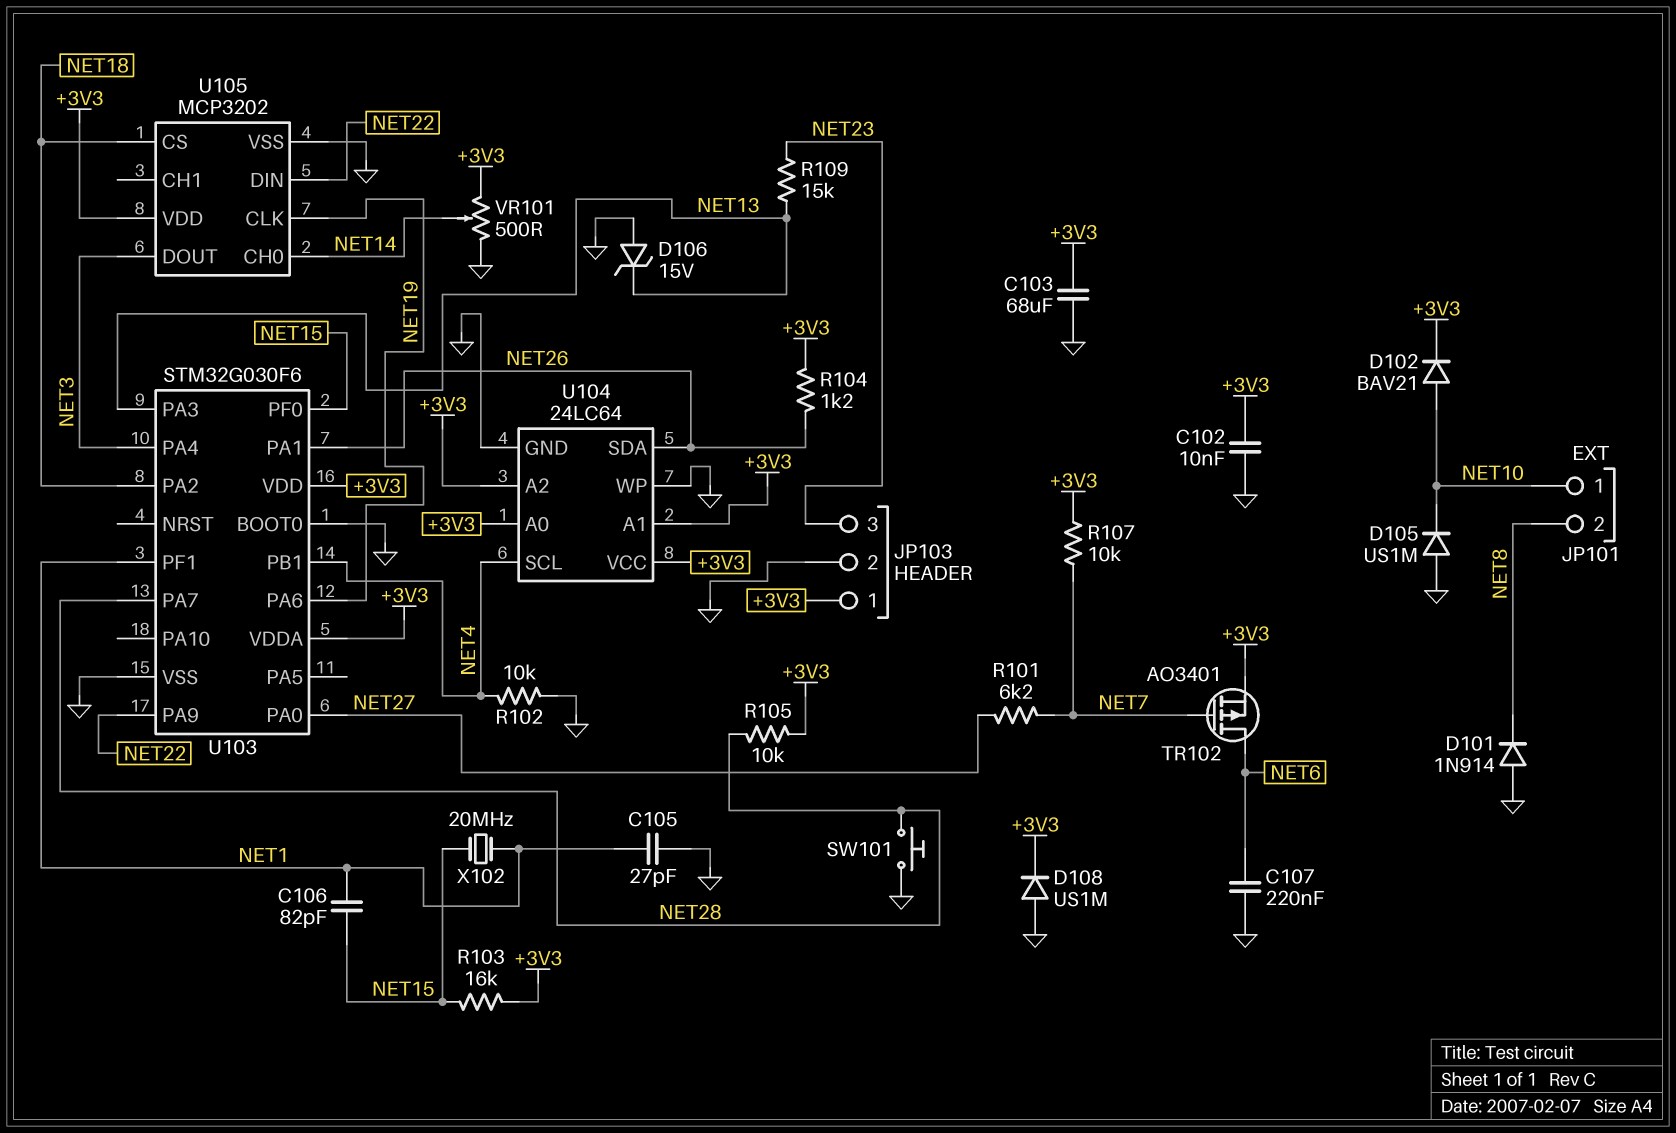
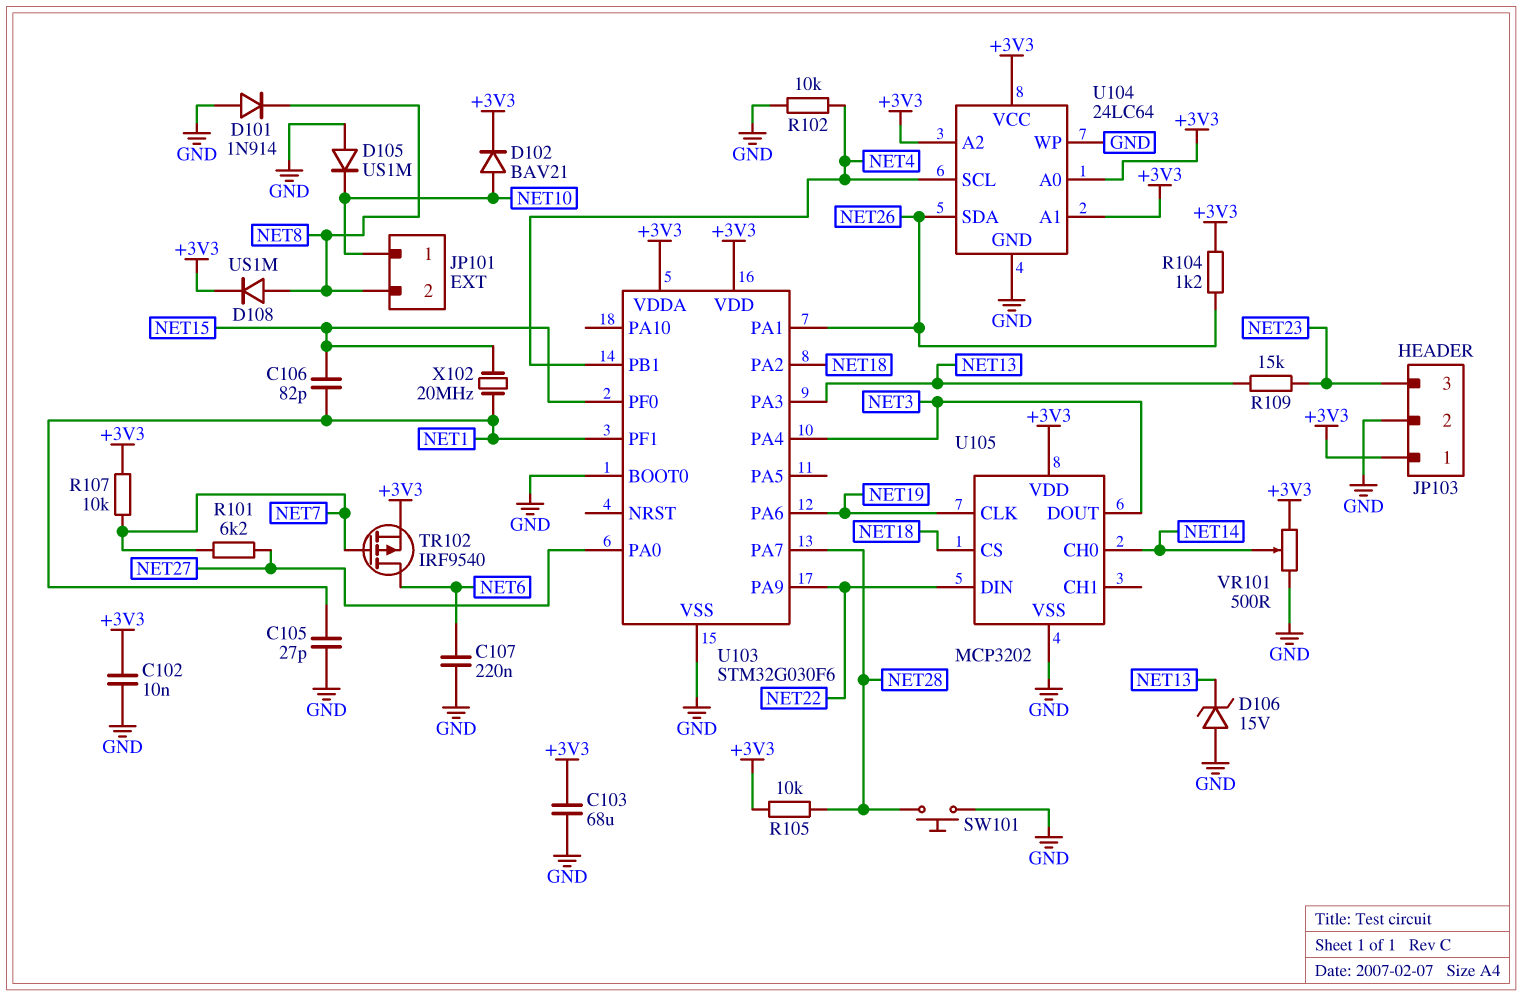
D108: diode US1M (A GND, K +3V3) -> diode US1M (A NET8, K +3V3)
R103: 16k (+3V3, NET15) -> none
TR102: PMOS AO3401 (G NET7, D NET6, S +3V3) -> PMOS IRF9540 (G NET7, D NET6, S +3V3)

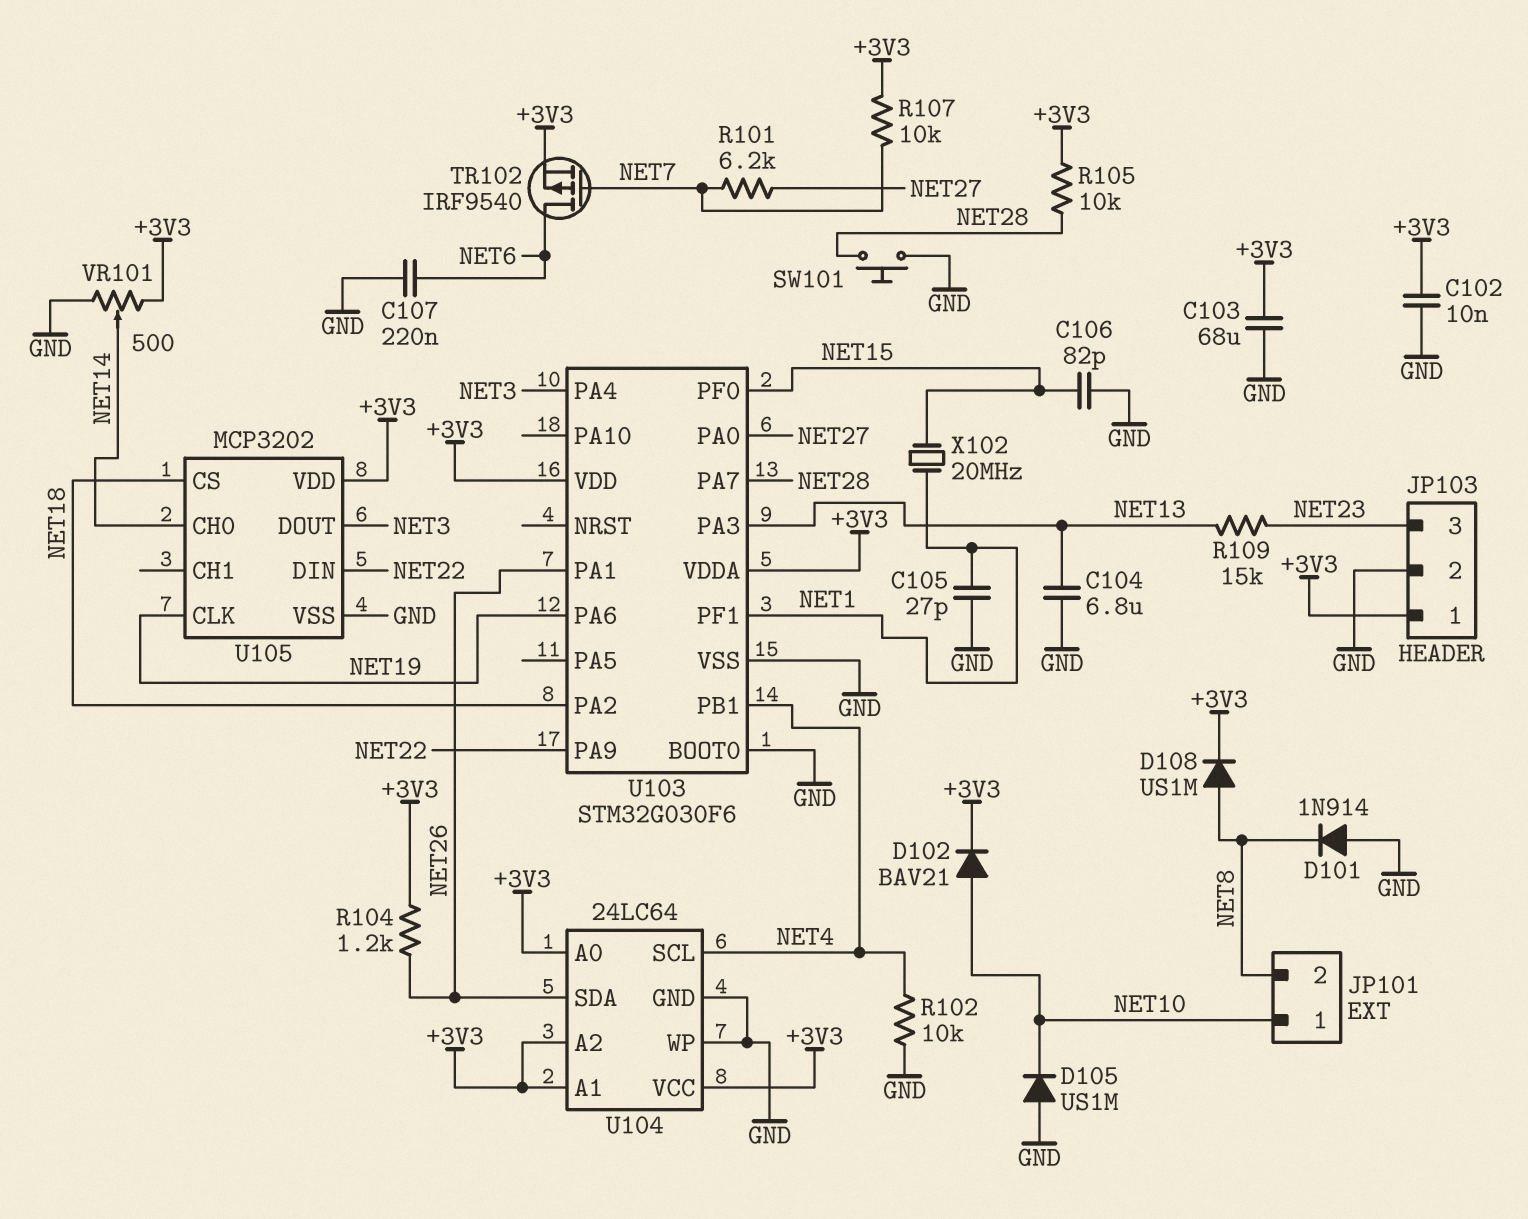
C104: none -> 6.8uF (GND, NET13)
C106: 82pF (NET1, NET15) -> 82pF (GND, NET15)
D106: zener 15V (A GND, K NET13) -> none

